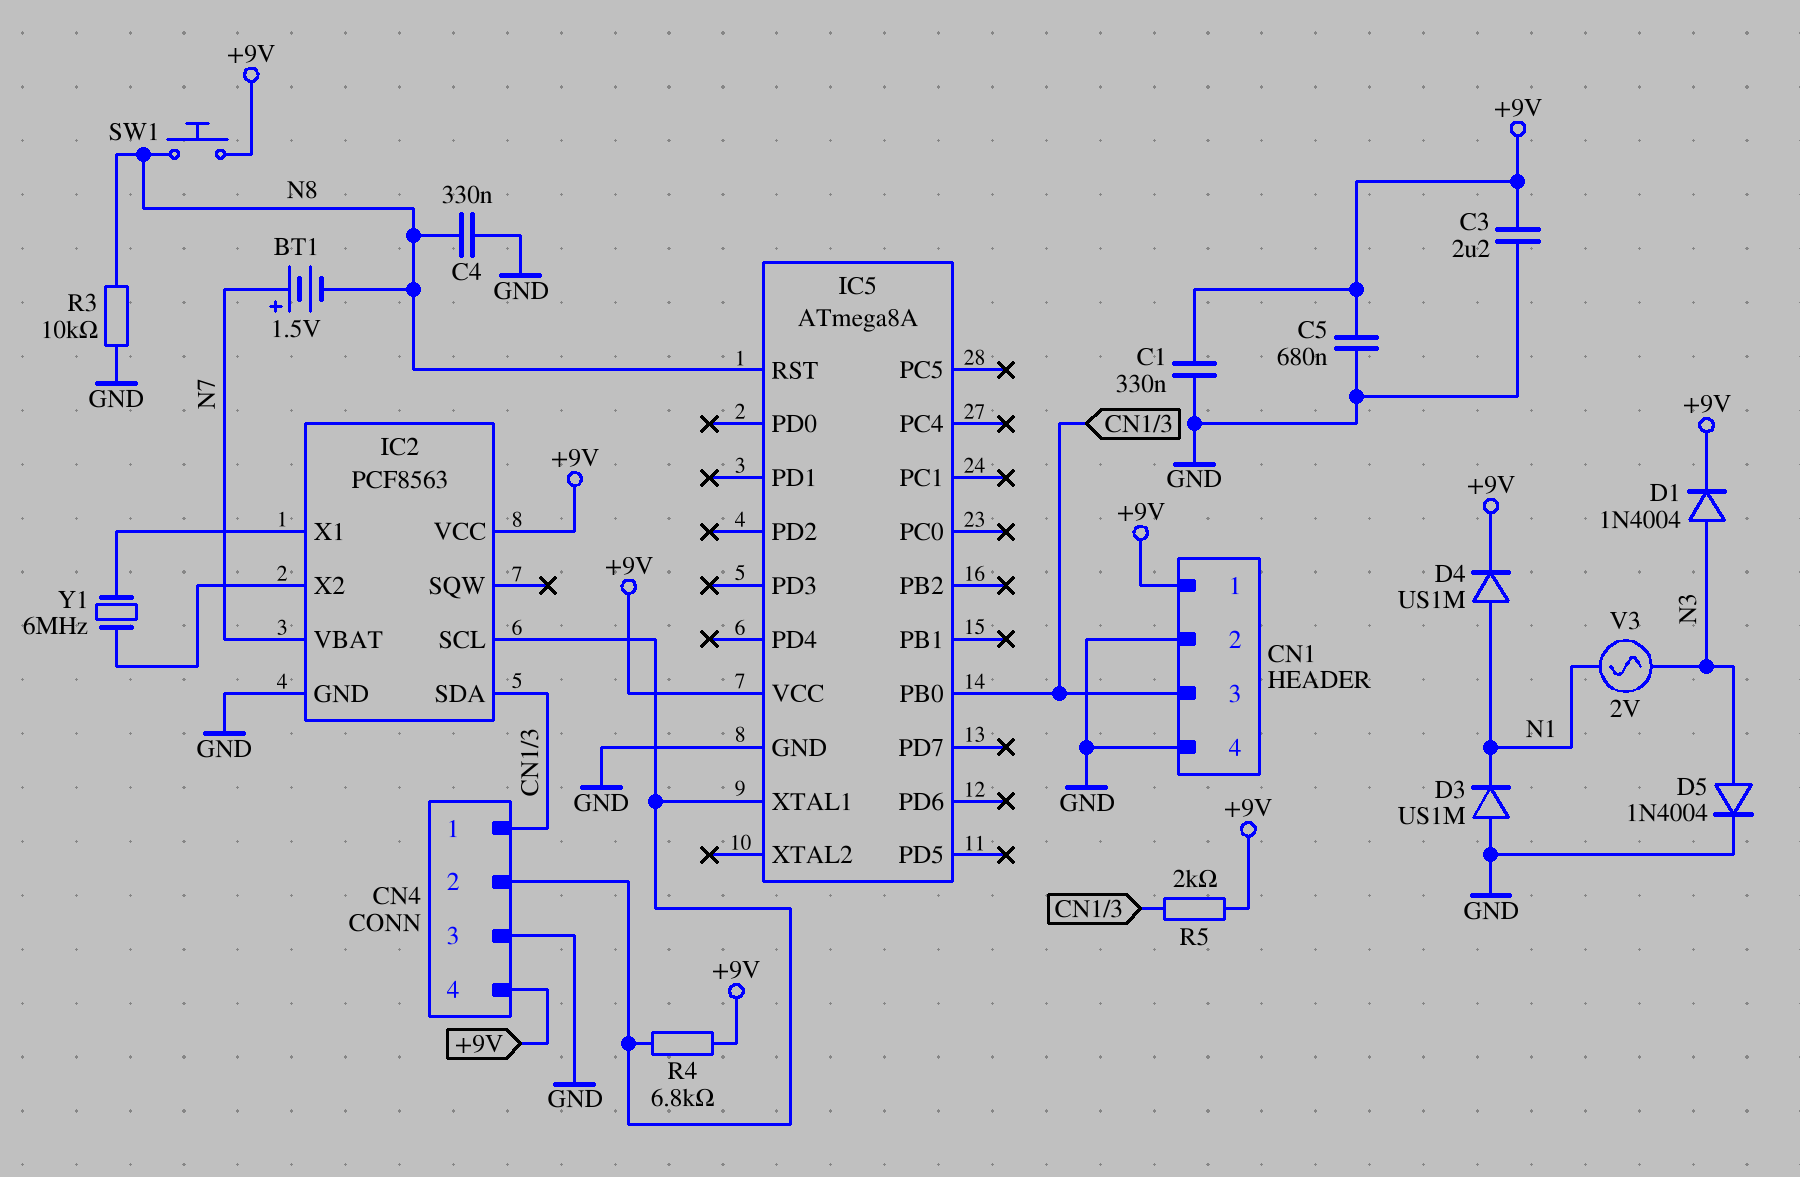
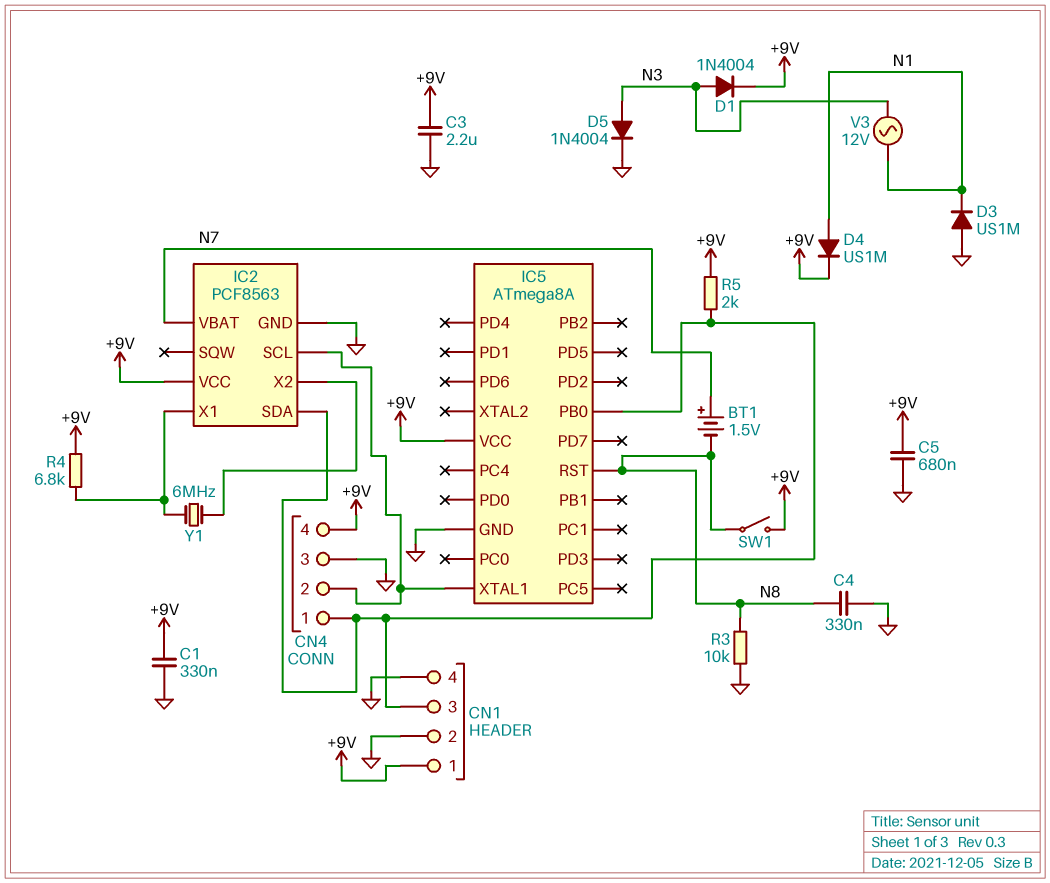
R4: 6.8k (+9V, CN4/2) -> 6.8k (+9V, IC2/X1)
SW1: button (+9V, N8) -> switch (+9V, N8)
V3: AC 2V (N1, N3) -> AC 12V (N1, N3)

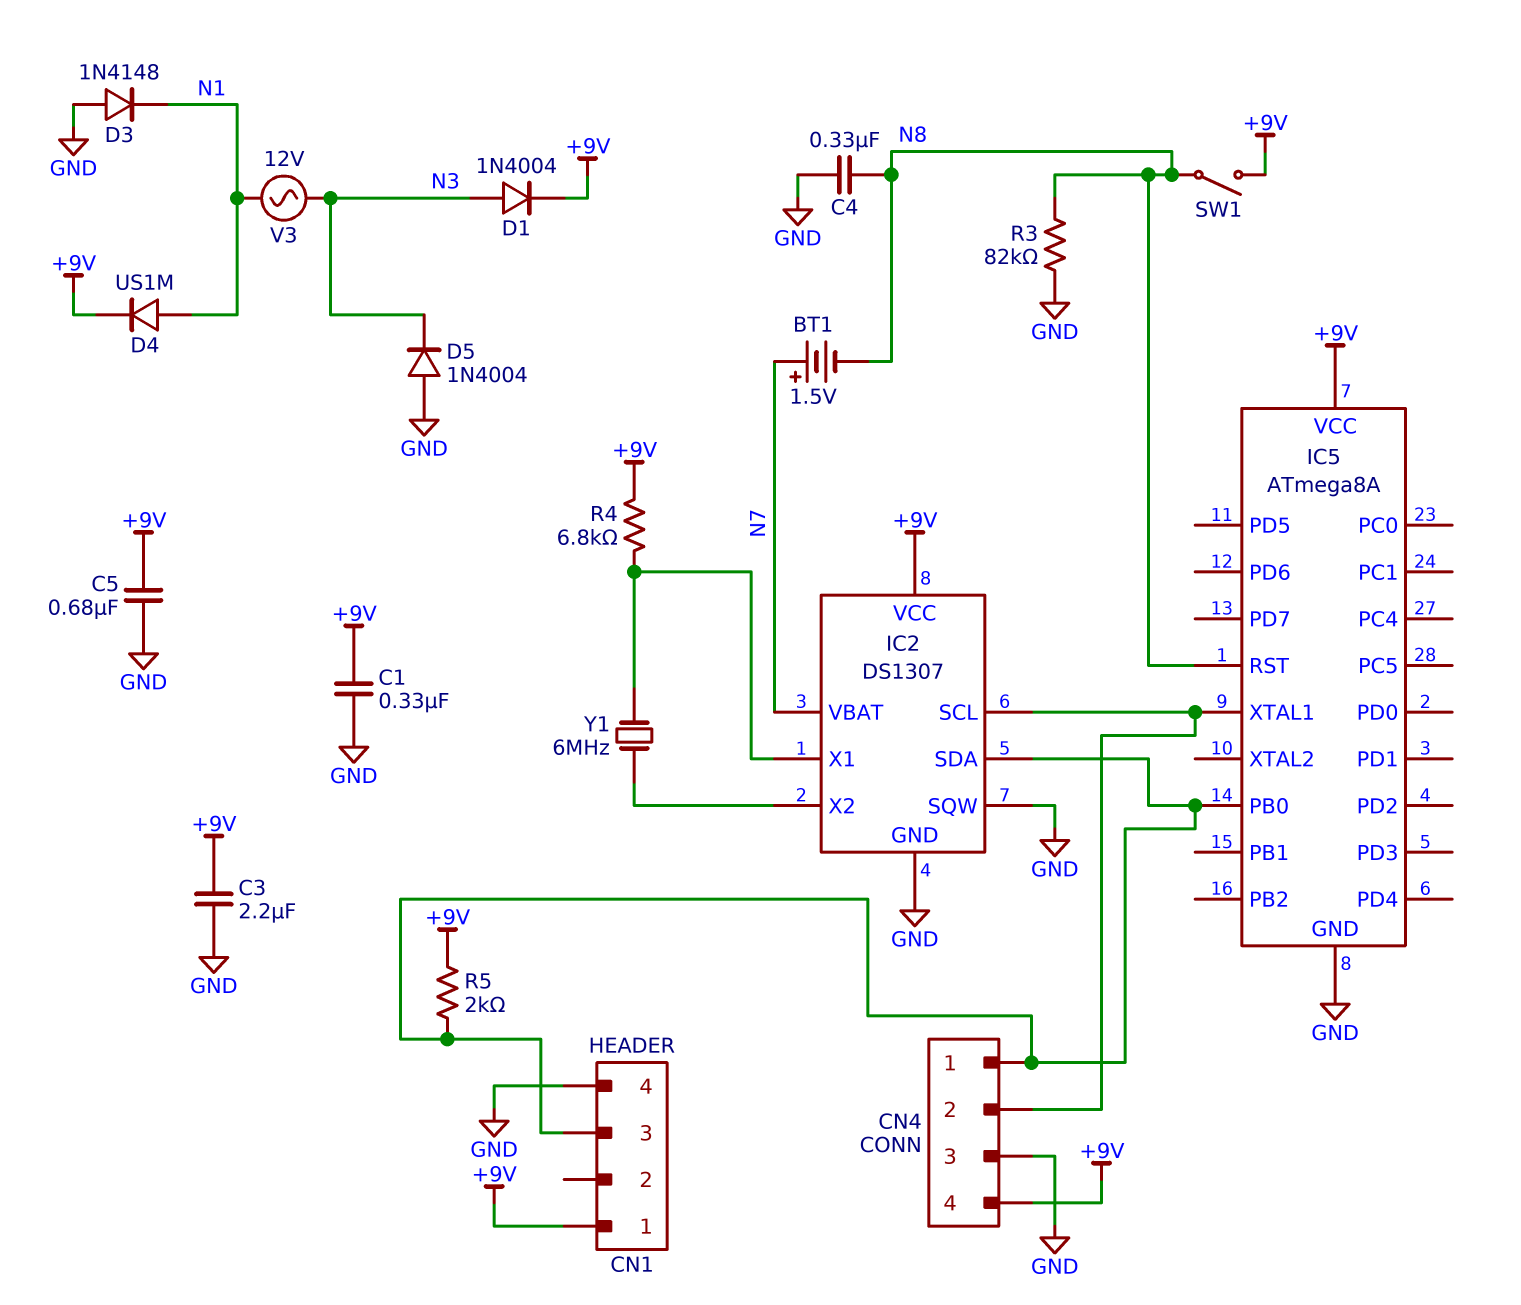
CN1 pin 2: GND -> none
D3: diode US1M (A GND, K N1) -> diode 1N4148 (A GND, K N1)
D5: diode 1N4004 (A N3, K GND) -> diode 1N4004 (A GND, K N3)
IC2: PCF8563 -> DS1307
IC2 pin SQW: none -> GND
R3: 10k (GND, N8) -> 82k (GND, N8)

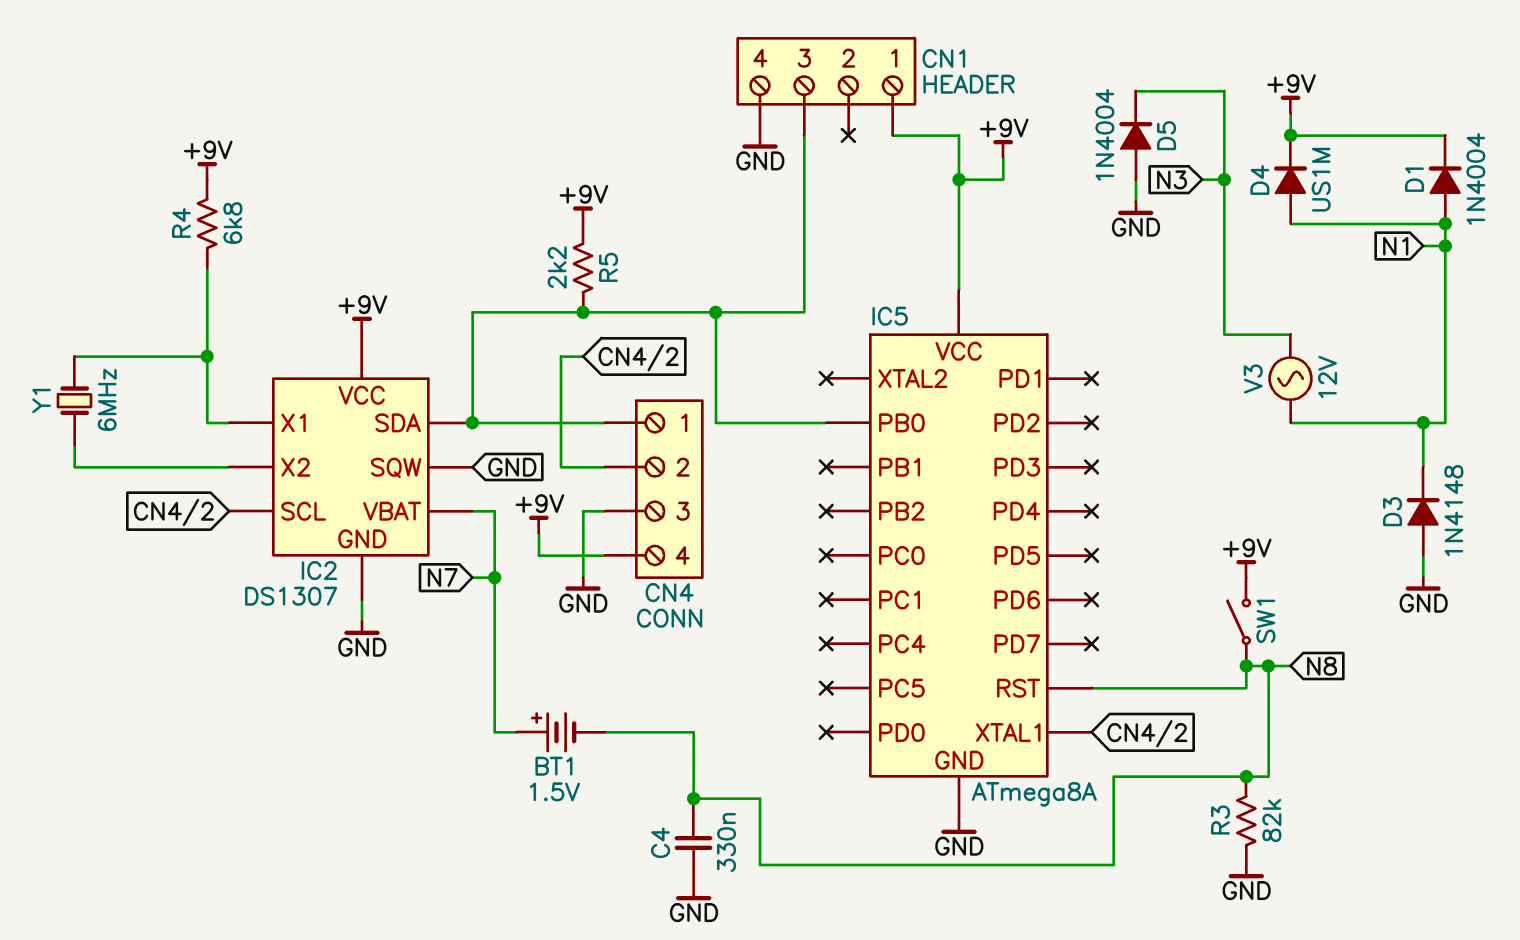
C1: 330nF (+9V, GND) -> none
C3: 2.2uF (+9V, GND) -> none
C5: 680nF (+9V, GND) -> none
D1: diode 1N4004 (A N3, K +9V) -> diode 1N4004 (A N1, K +9V)
R5: 2k (+9V, CN1/3) -> 2.2k (+9V, CN1/3)

